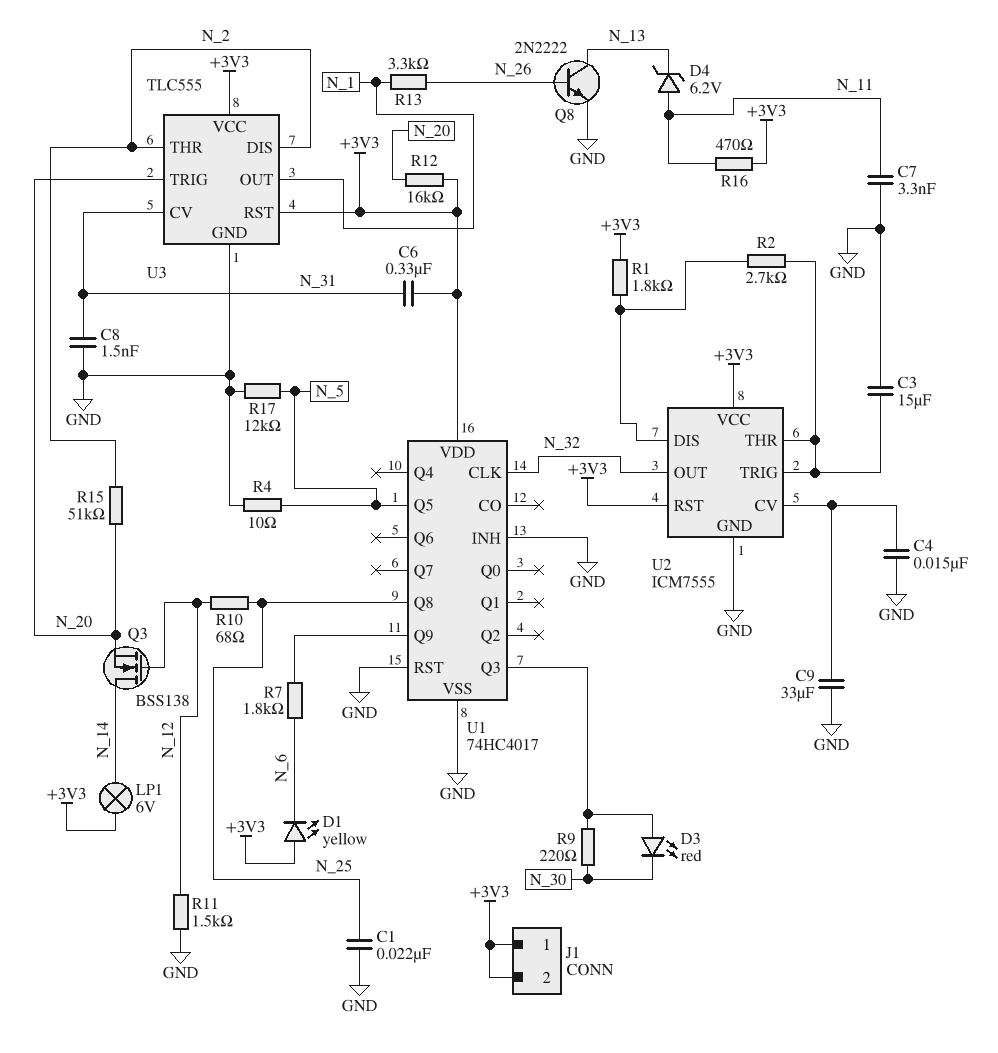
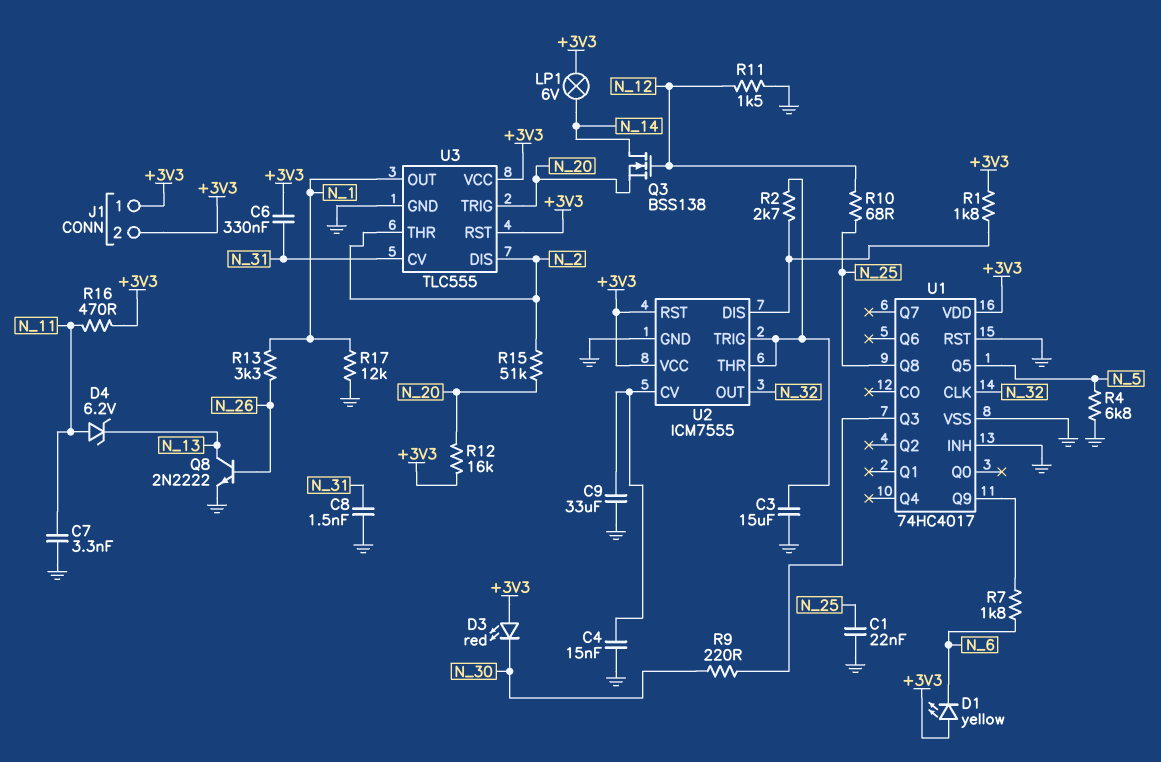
D3: LED red (A U1/Q3, K N_30) -> LED red (A +3V3, K N_30)
R4: 10 (GND, N_5) -> 6.8k (GND, N_5)
R17: 12k (GND, N_5) -> 12k (GND, N_1)

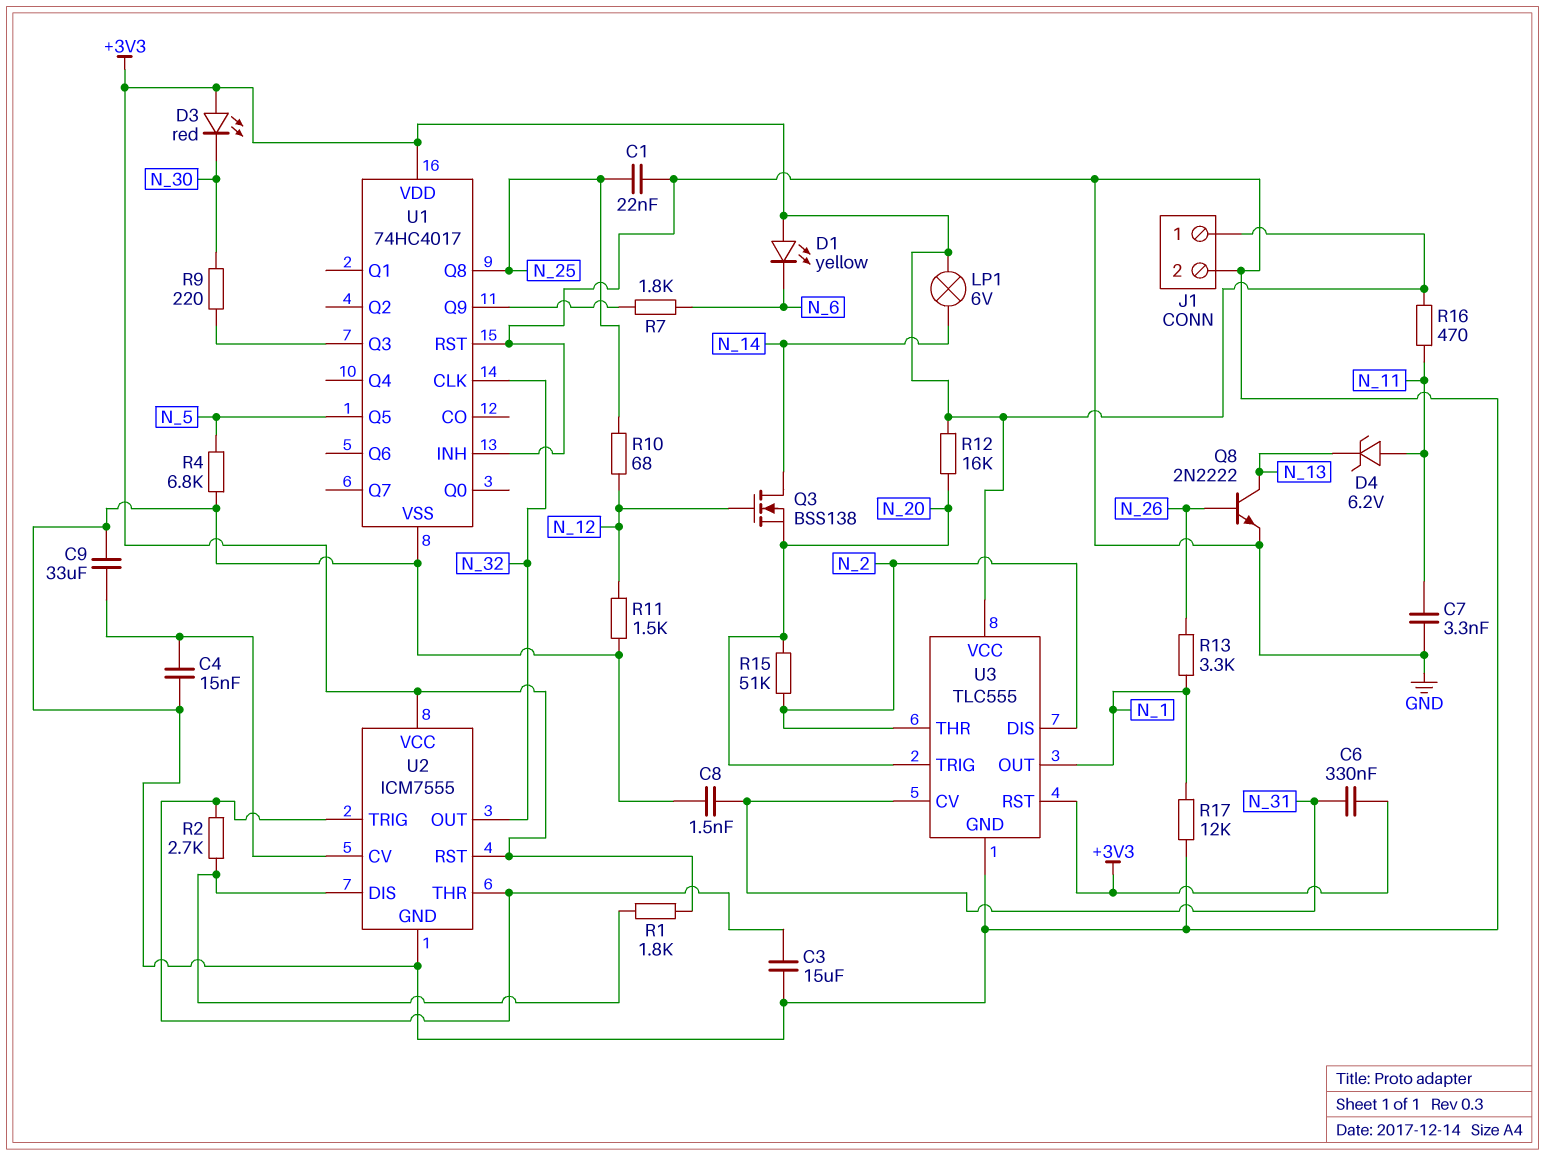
J1 pin 2: +3V3 -> GND

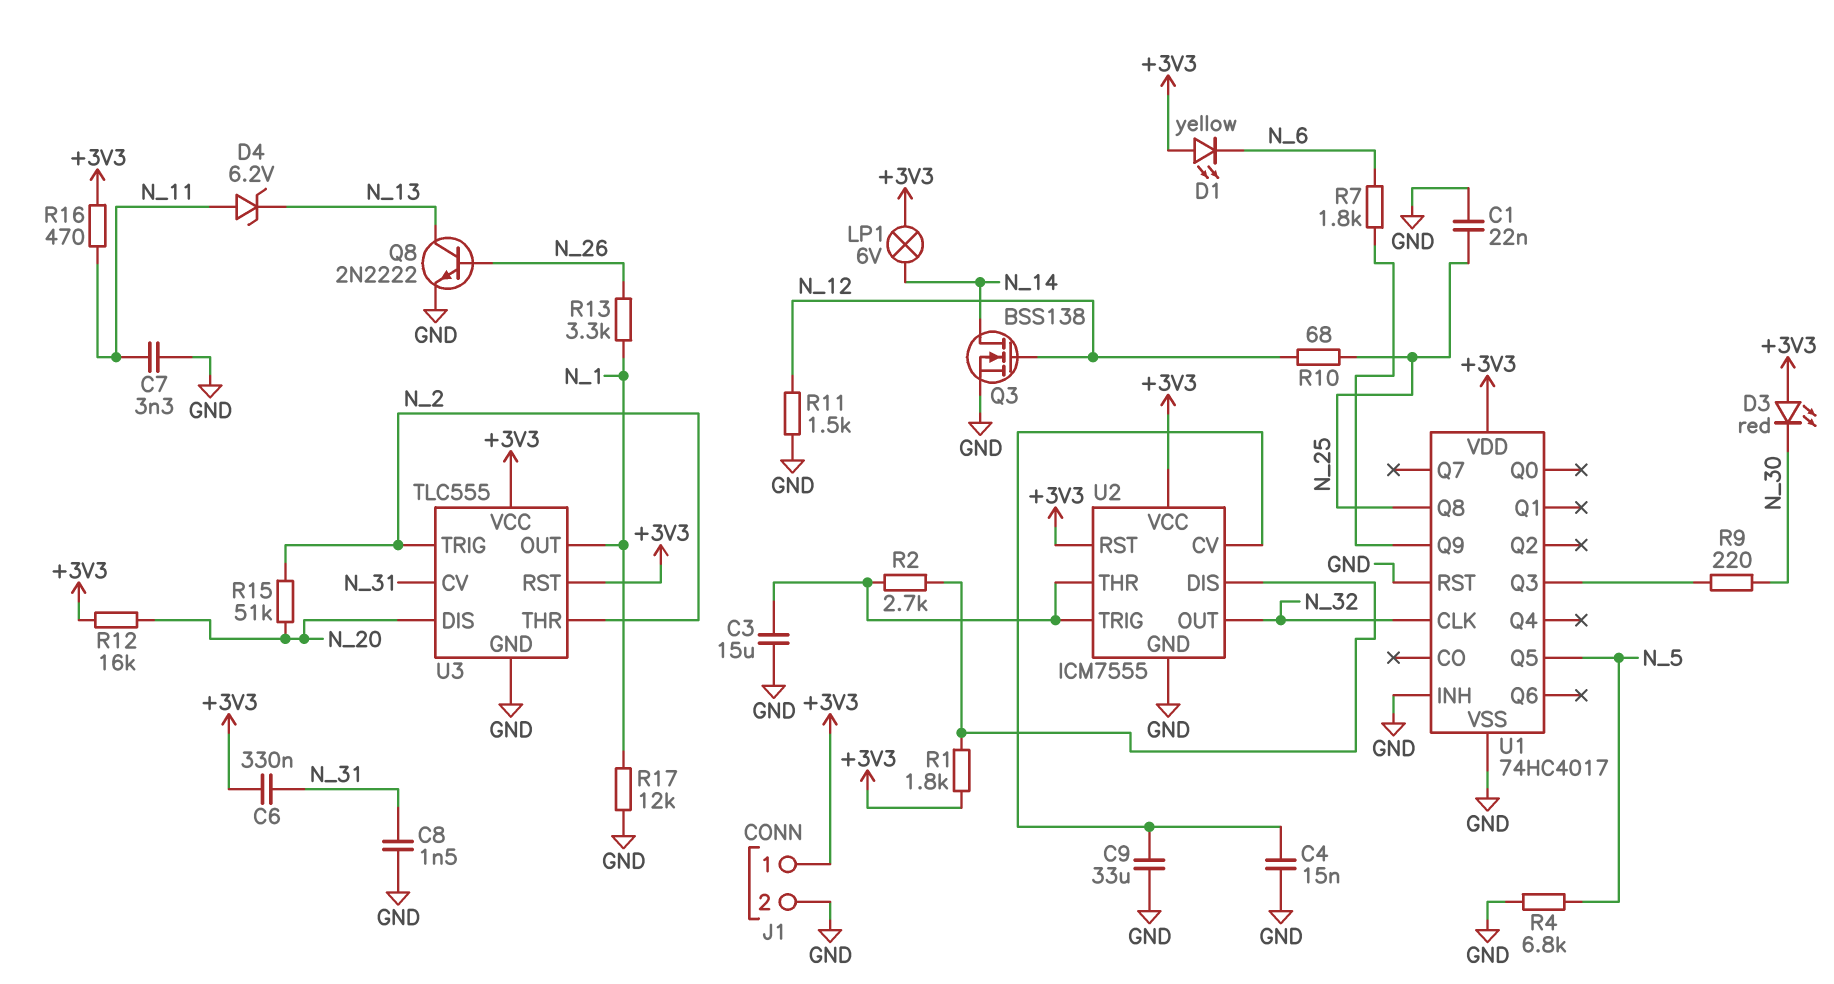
Q3: NMOS BSS138 (G N_12, D N_14, S N_20) -> NMOS BSS138 (G N_12, D N_14, S GND)
U3 pin DIS: N_2 -> N_20
U3 pin TRIG: N_20 -> N_2

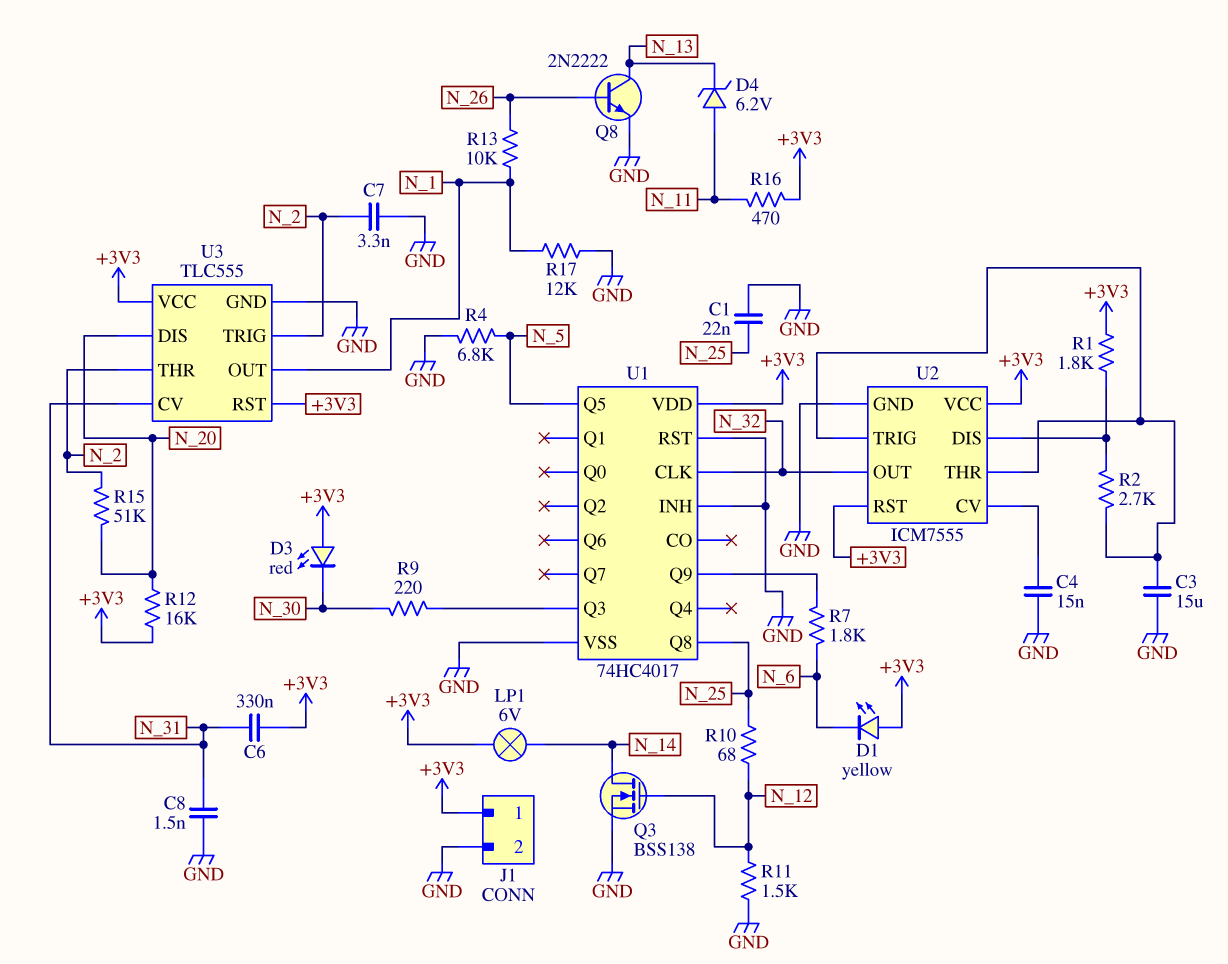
C7: 3.3nF (GND, N_11) -> 3.3nF (GND, N_2)
C9: 33uF (GND, U2/CV) -> none
R13: 3.3k (N_1, N_26) -> 10k (N_1, N_26)

